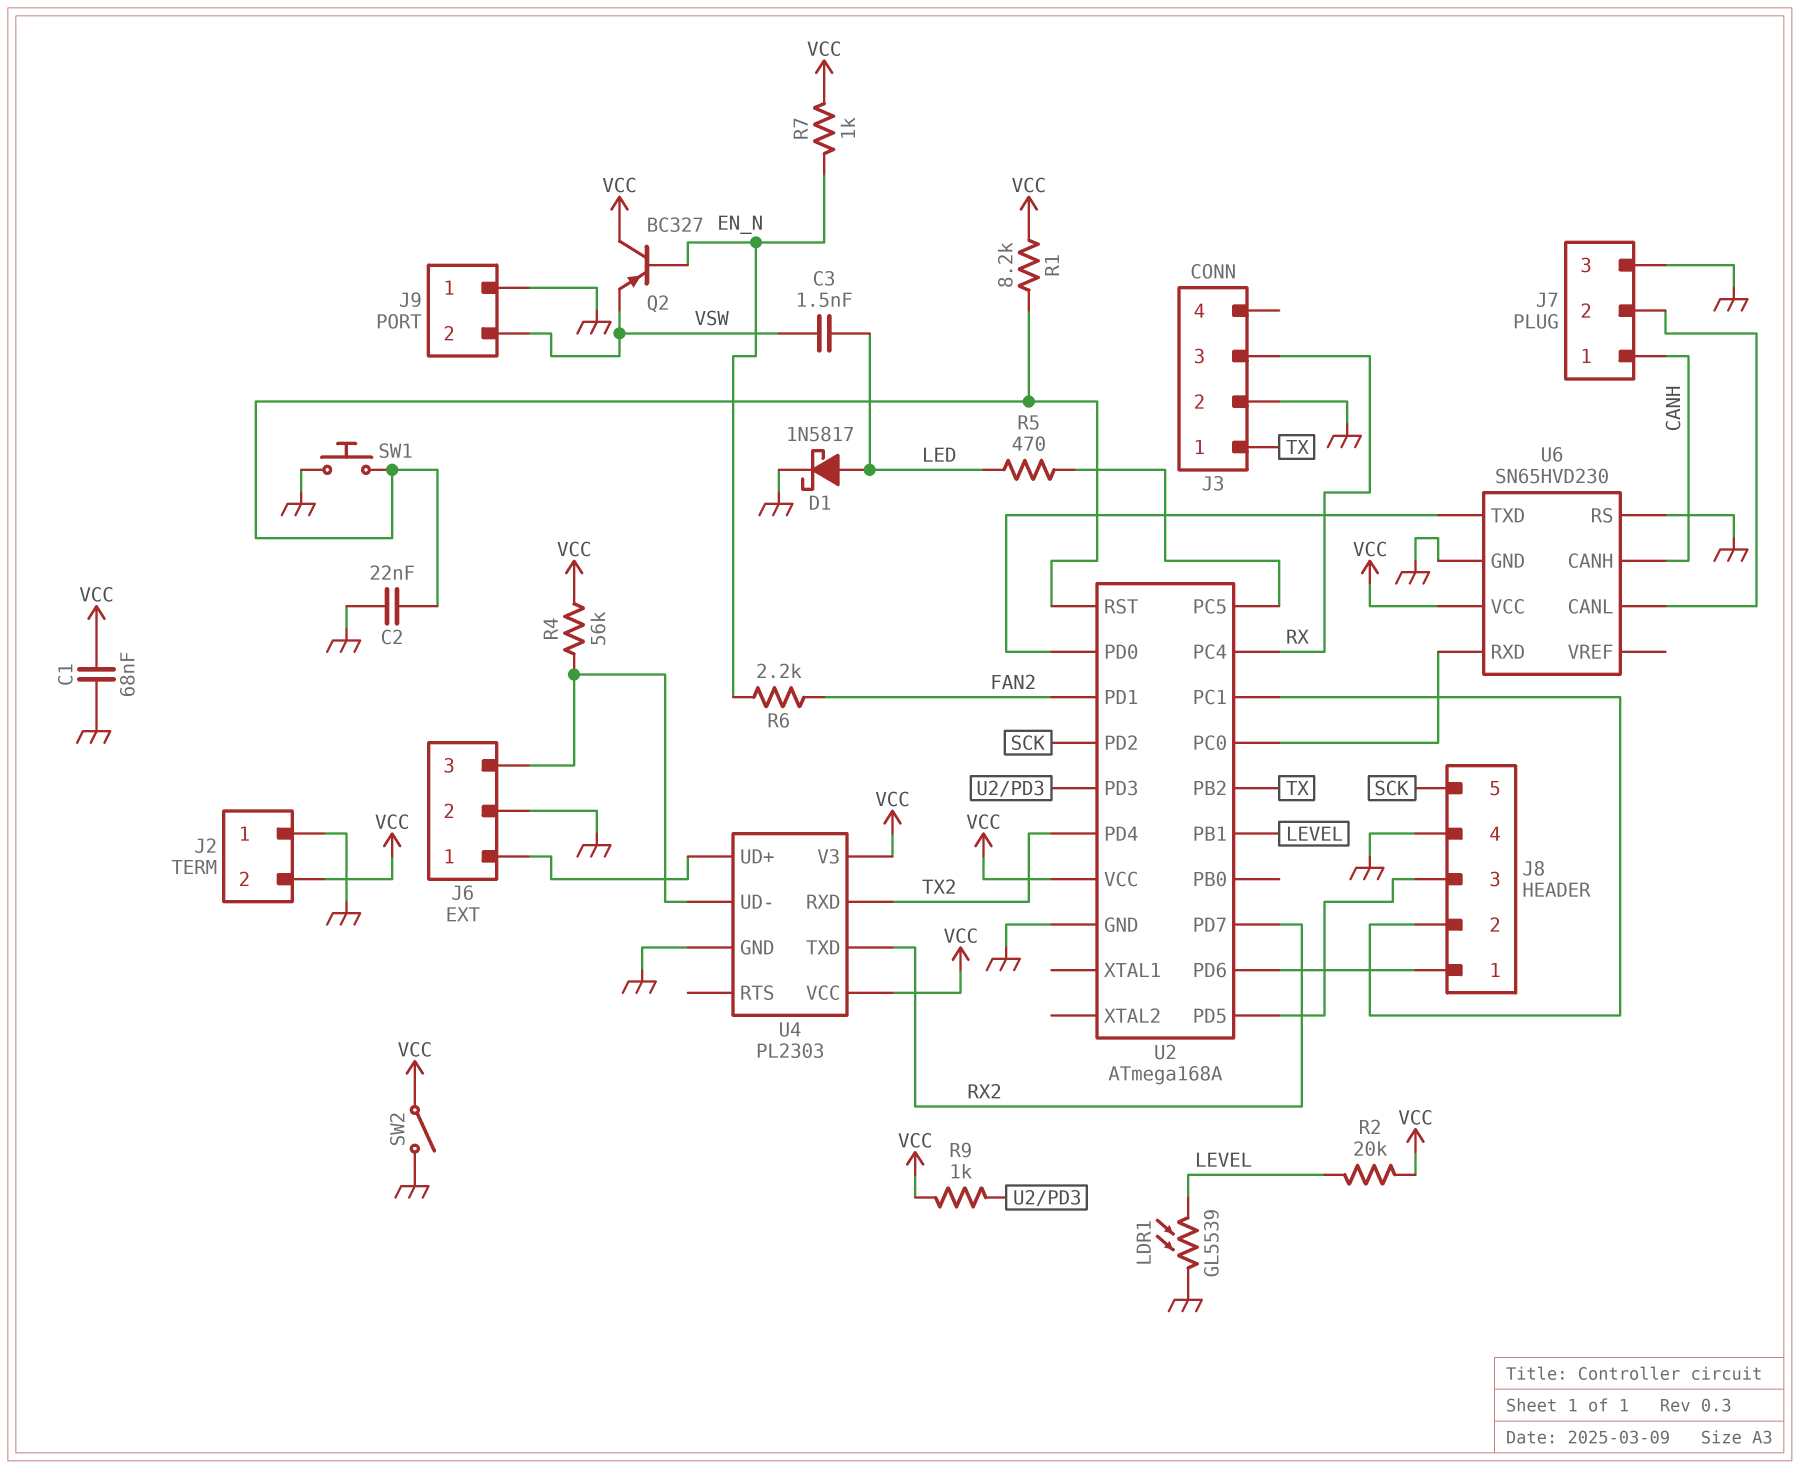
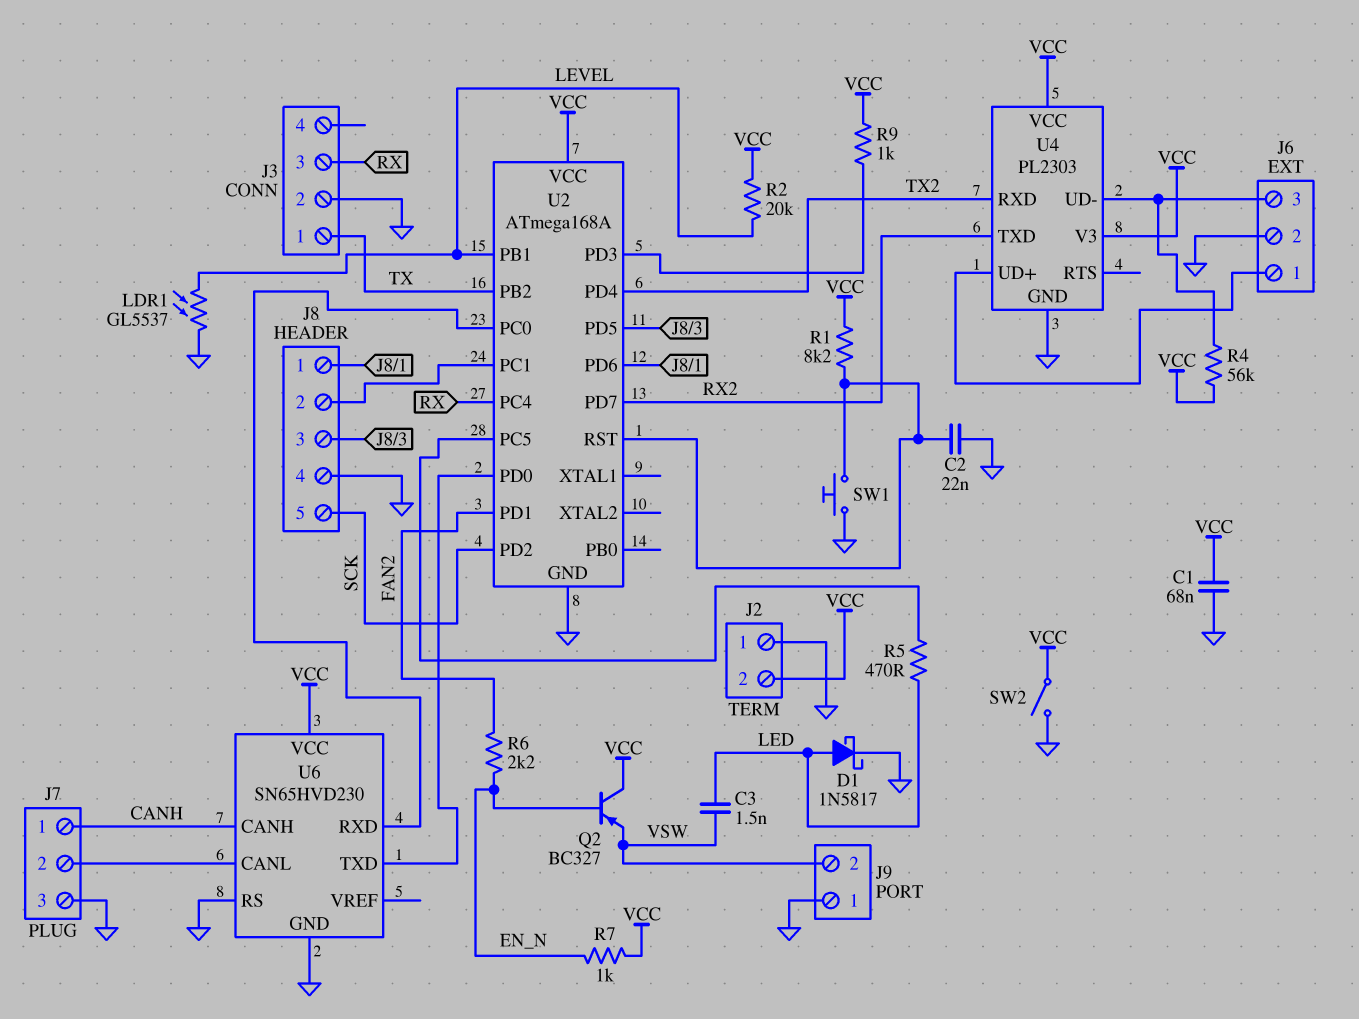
LDR1: GL5539 (GND, LEVEL) -> GL5537 (GND, LEVEL)

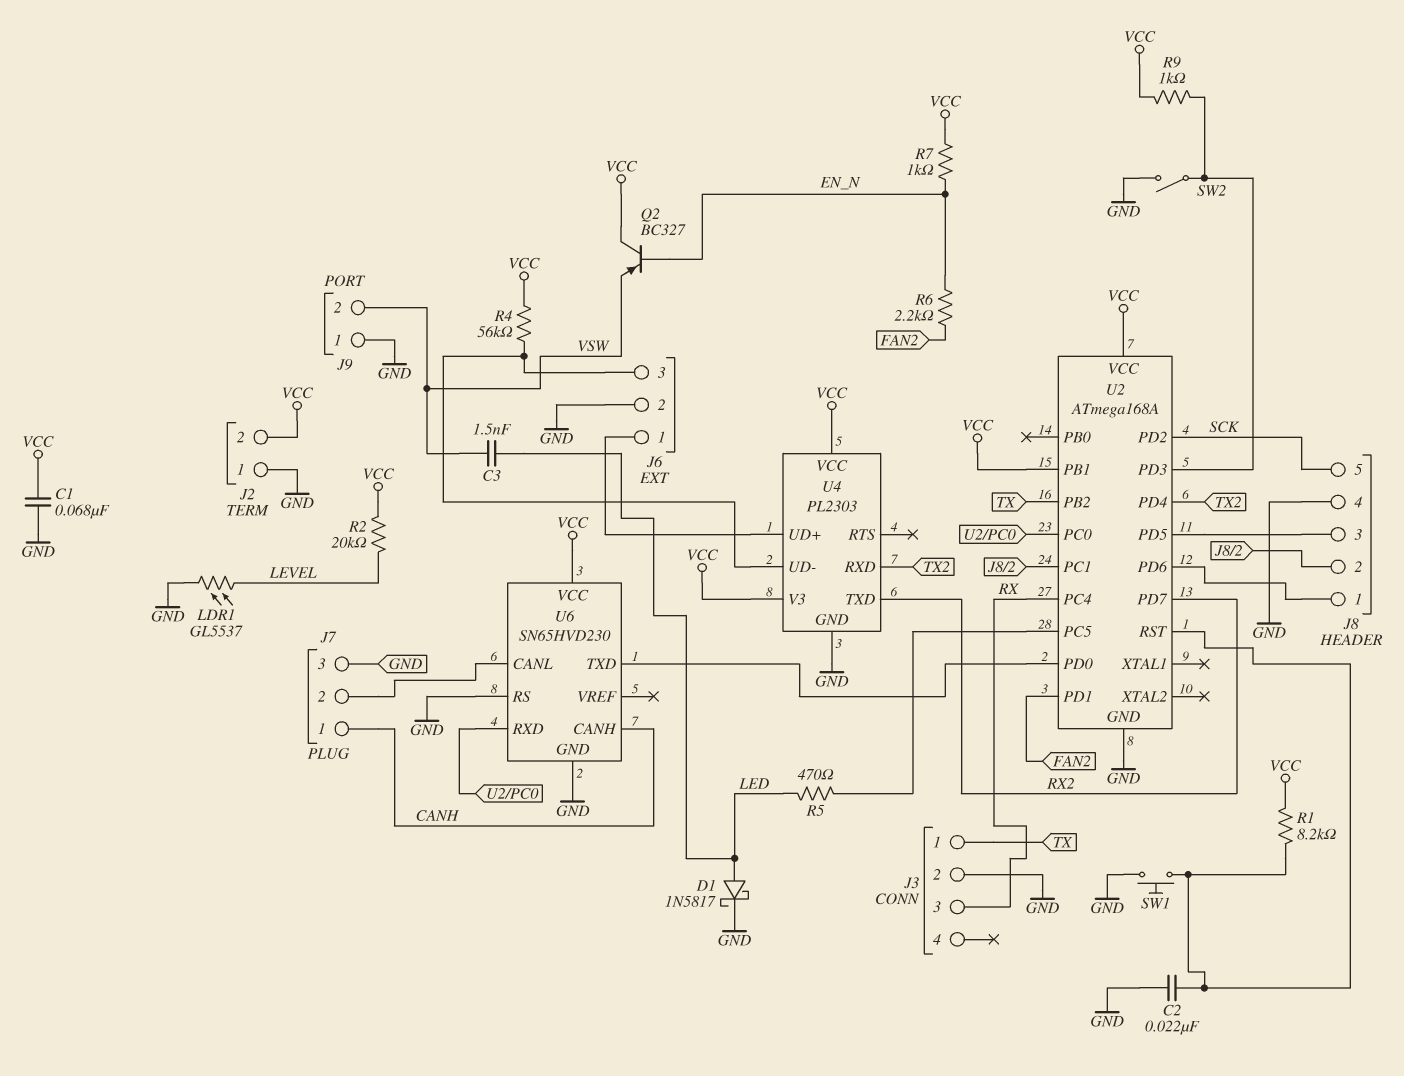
SW2: switch (GND, VCC) -> switch (GND, U2/PD3)
U2 pin PB1: LEVEL -> VCC

